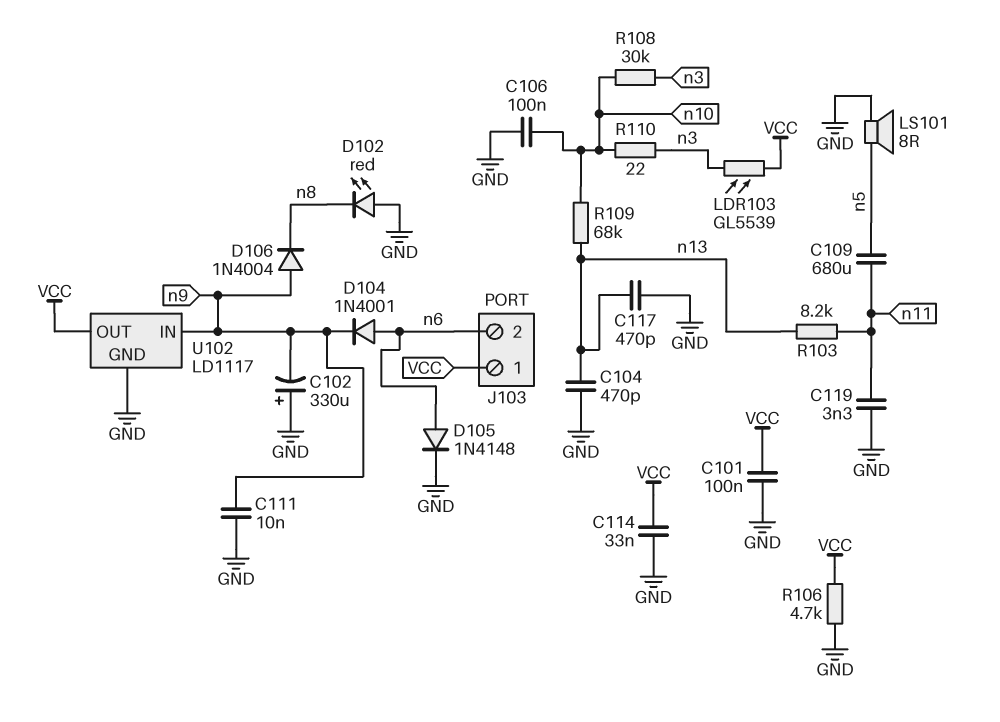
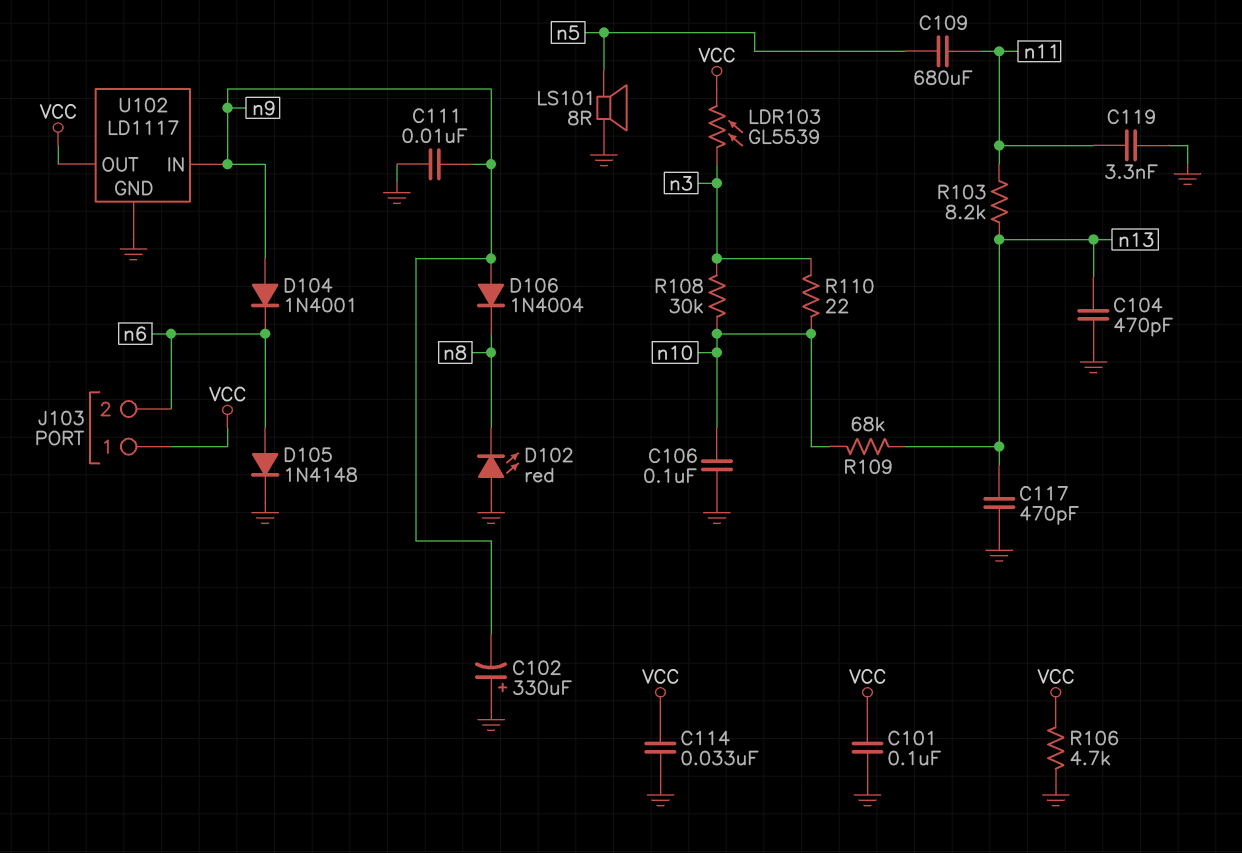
D104: diode 1N4001 (A n6, K n9) -> diode 1N4001 (A n9, K n6)

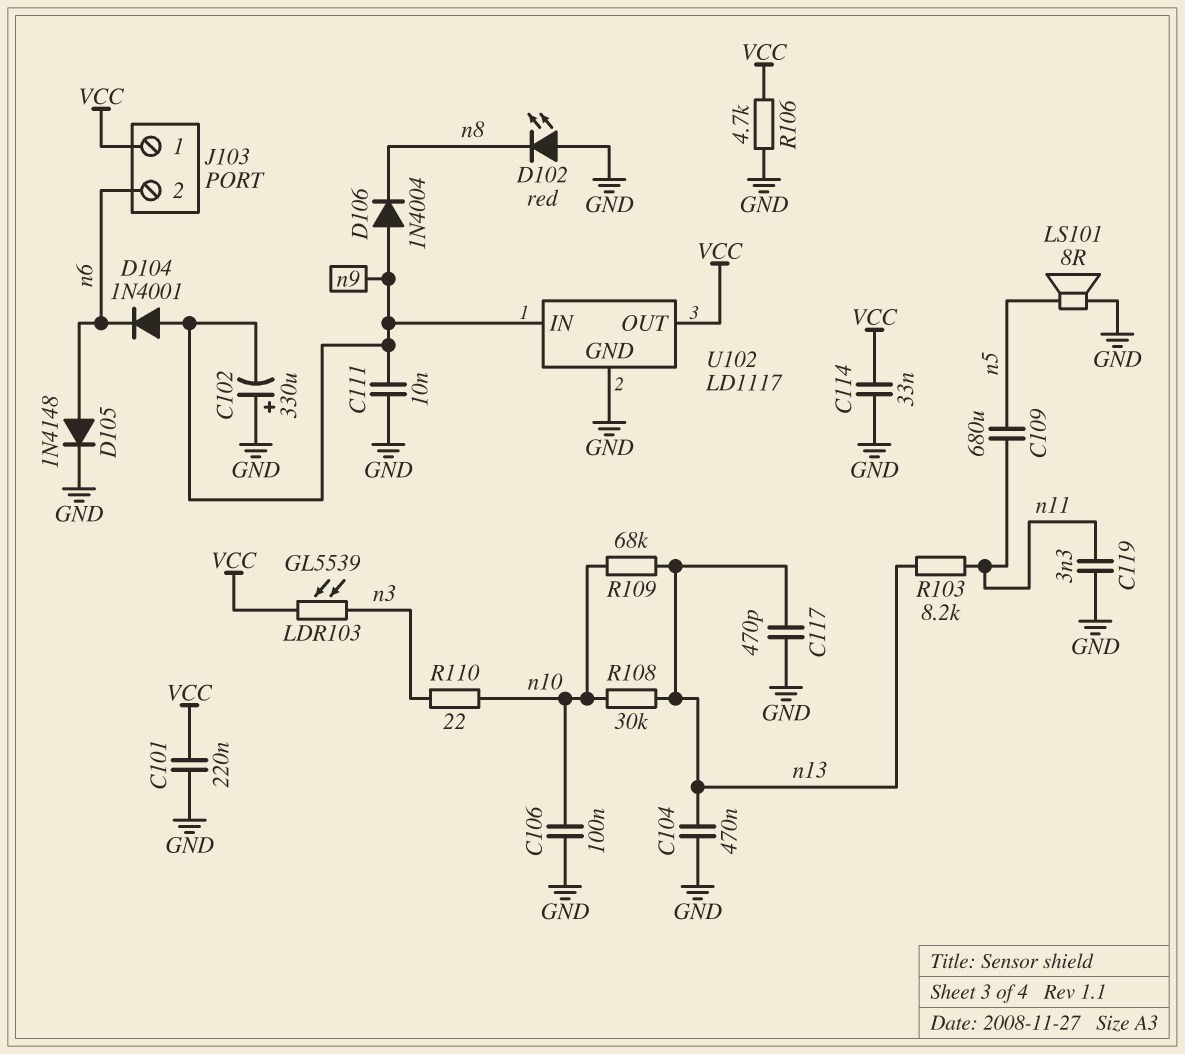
C101: 100nF (GND, VCC) -> 220nF (GND, VCC)
C104: 470pF (GND, n13) -> 470nF (GND, n13)
R108: 30k (n3, n10) -> 30k (n10, n13)

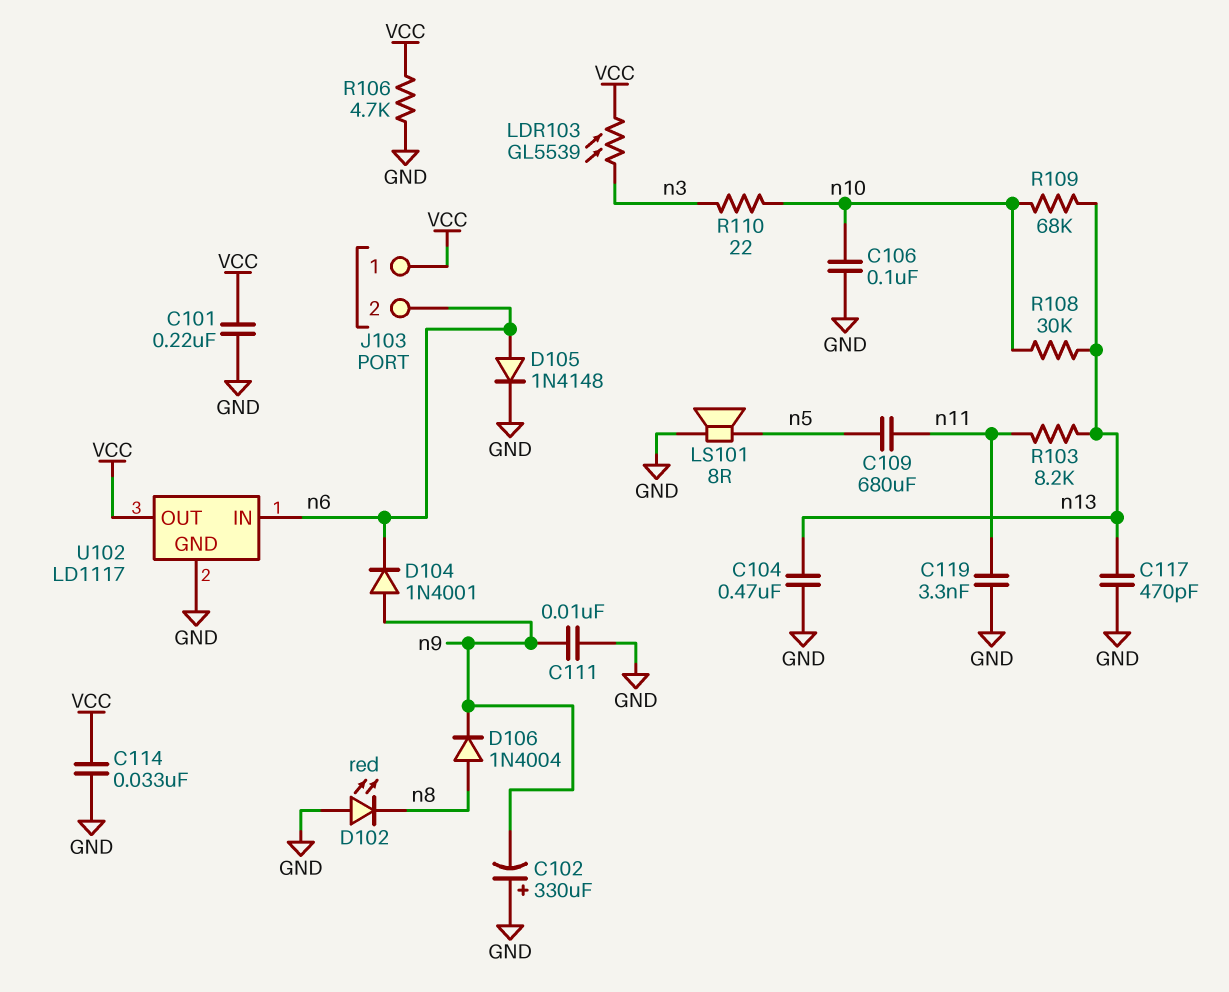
D106: diode 1N4004 (A n9, K n8) -> diode 1N4004 (A n8, K n9)
U102 pin IN: n9 -> n6

